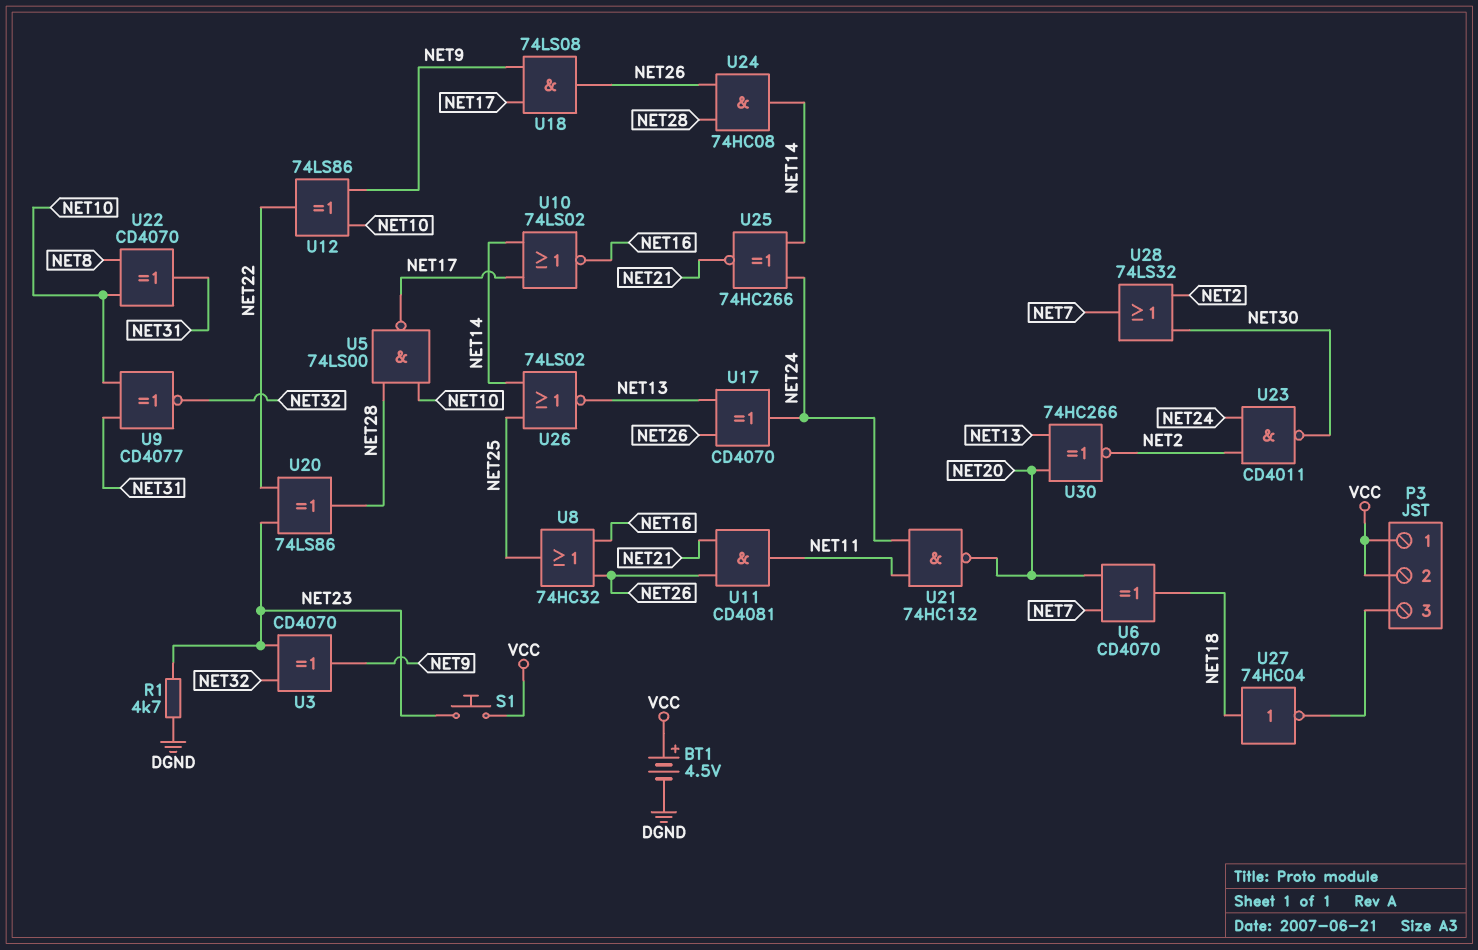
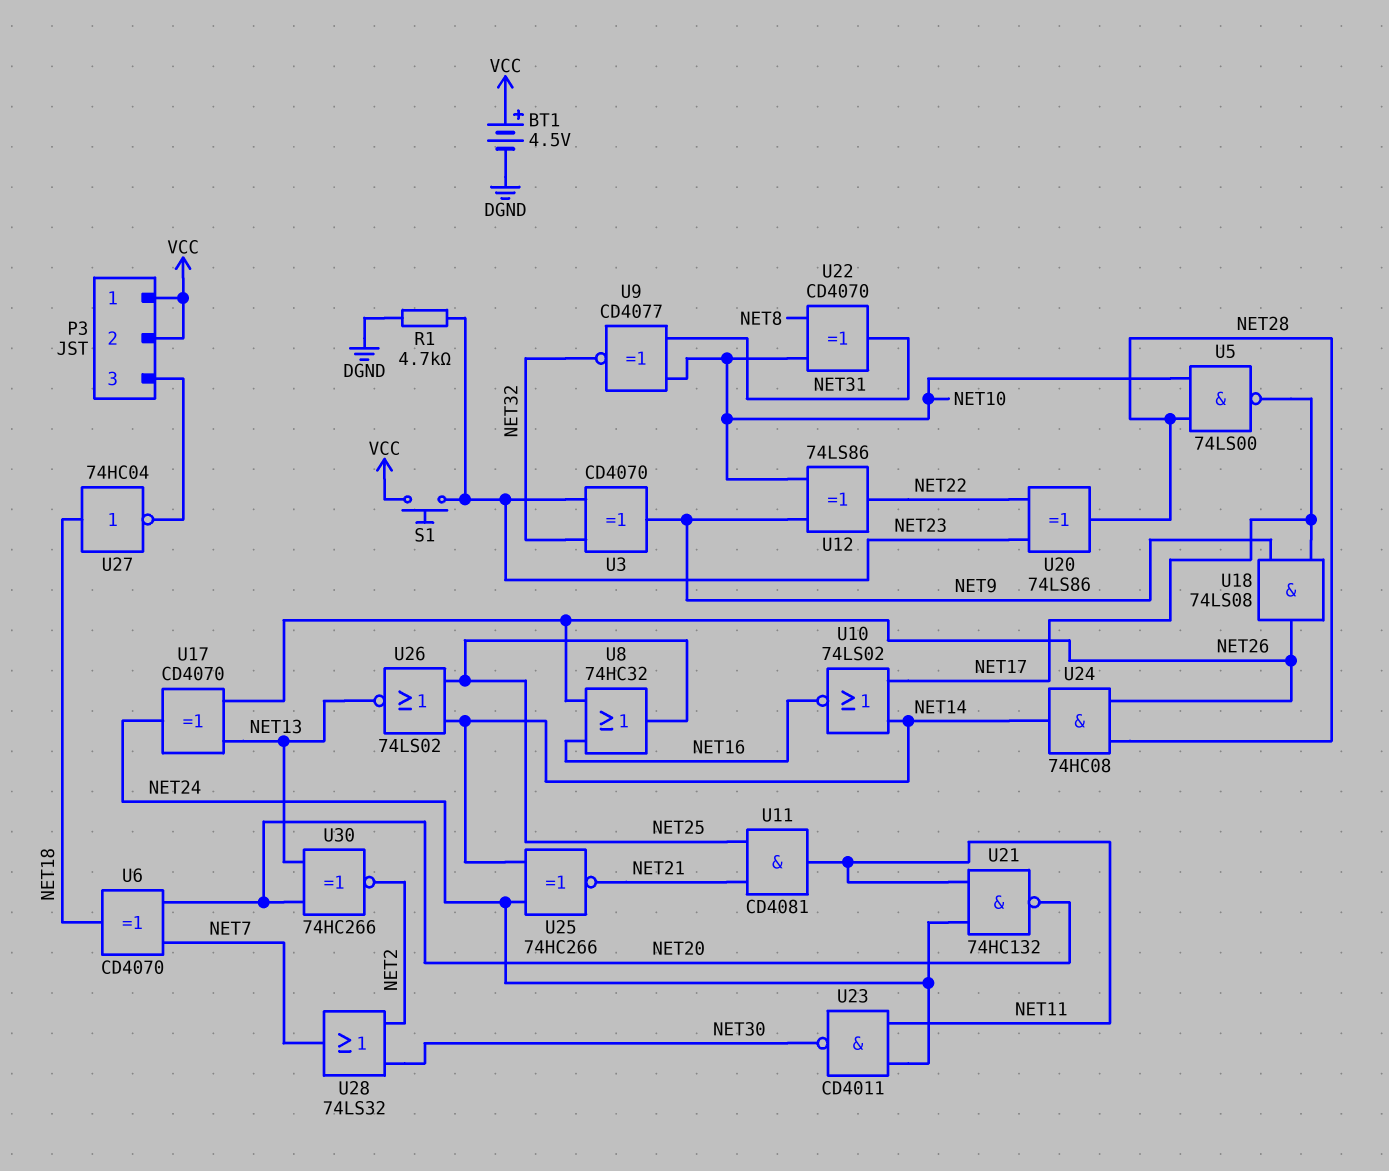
U11: AND CD4081 (in NET21, in NET26, out NET11) -> AND CD4081 (in NET21, in NET25, out NET11)
U23: NAND CD4011 (in NET2, in NET24, out NET30) -> NAND CD4011 (in NET11, in NET24, out NET30)

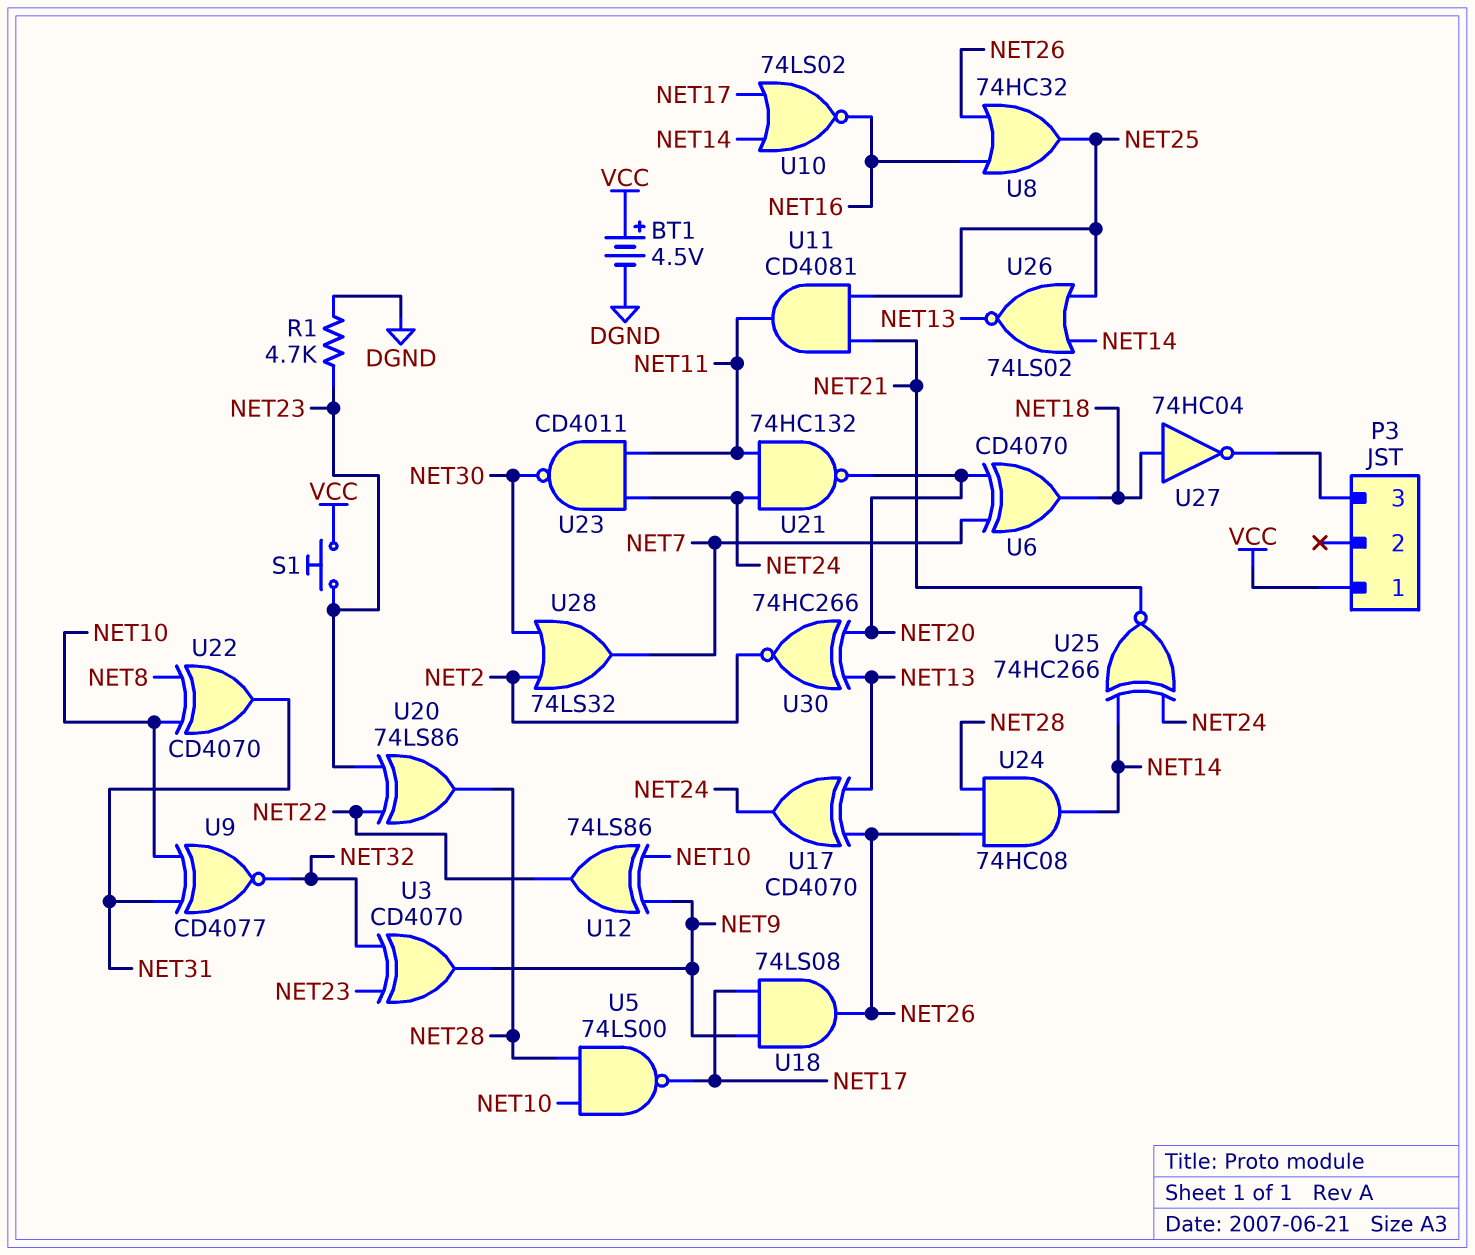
P3 pin 2: VCC -> none

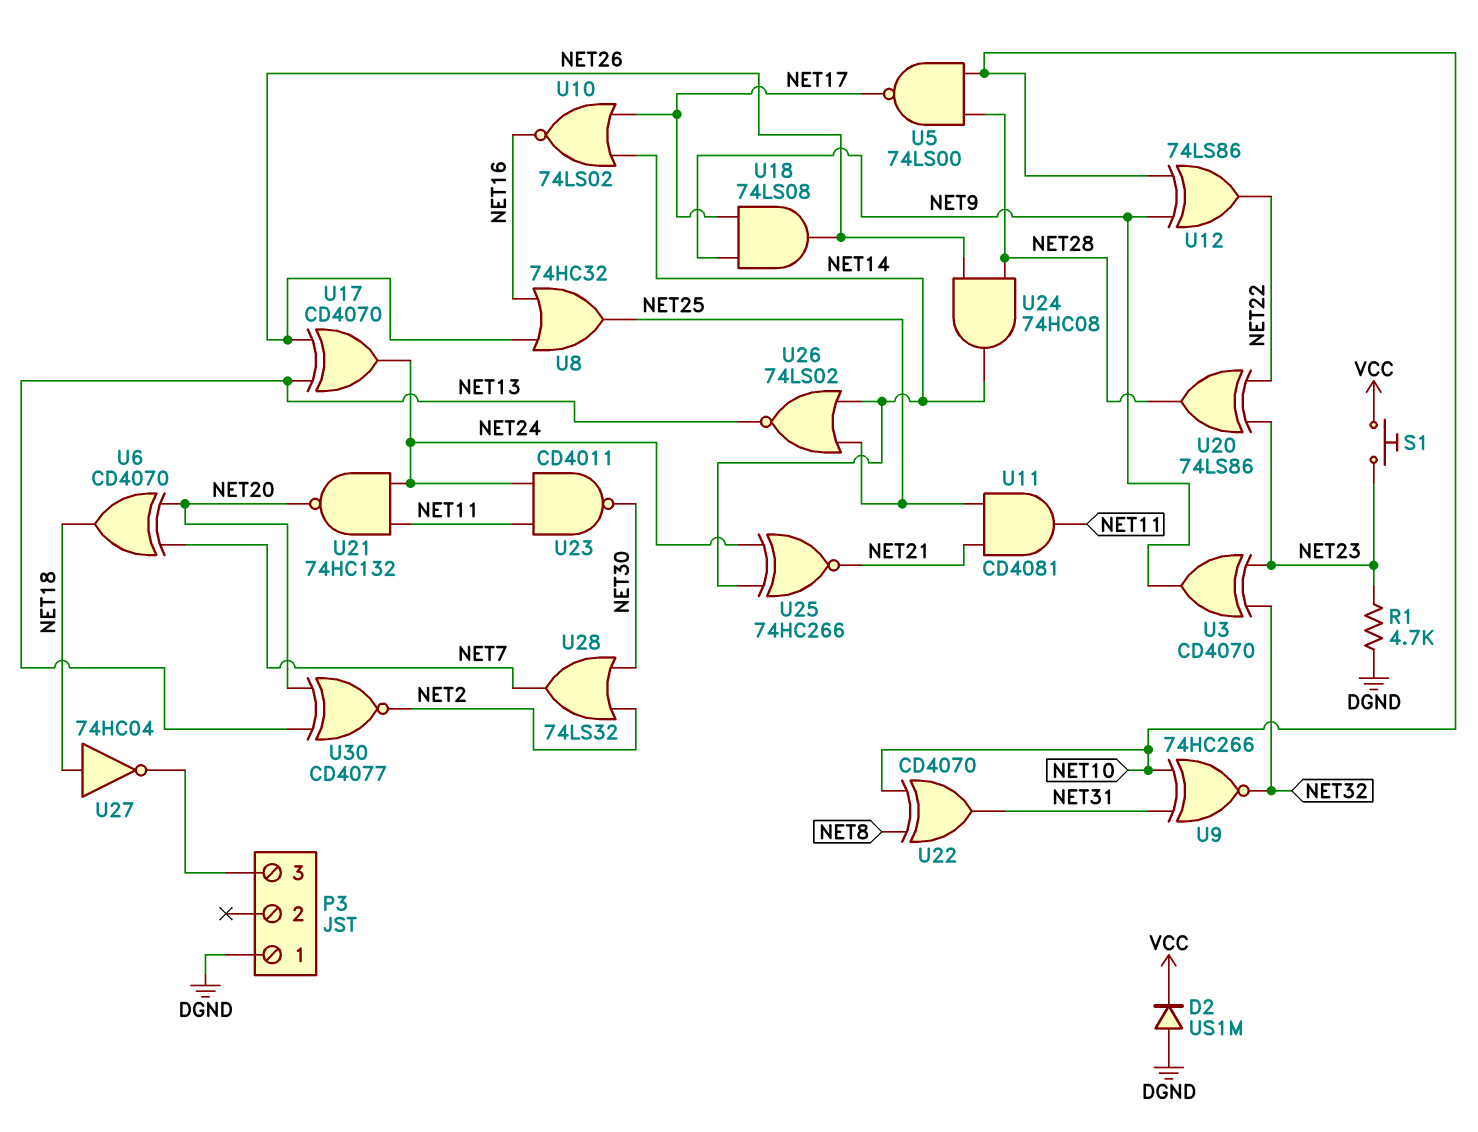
BT1: 4.5V (plus VCC, minus DGND) -> none
D2: none -> diode US1M (A DGND, K VCC)
P3 pin 1: VCC -> DGND
U9: XNOR CD4077 (in NET10, in NET31, out NET32) -> XNOR 74HC266 (in NET10, in NET31, out NET32)
U30: XNOR 74HC266 (in NET13, in NET20, out NET2) -> XNOR CD4077 (in NET13, in NET20, out NET2)

